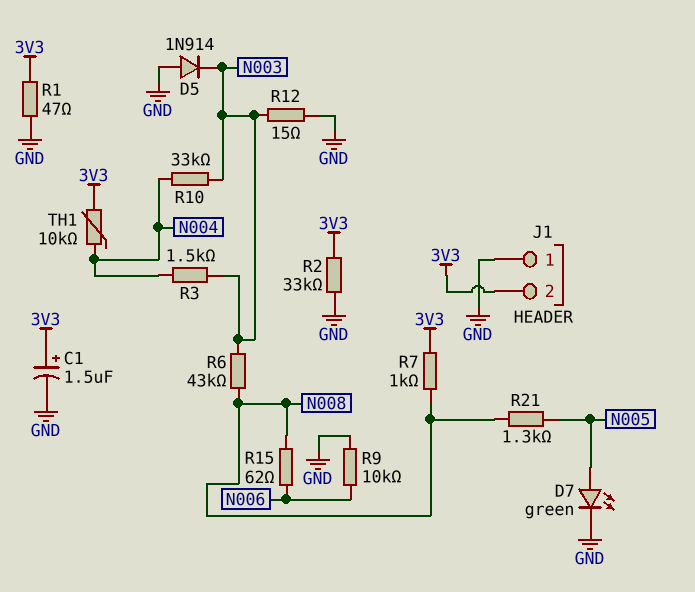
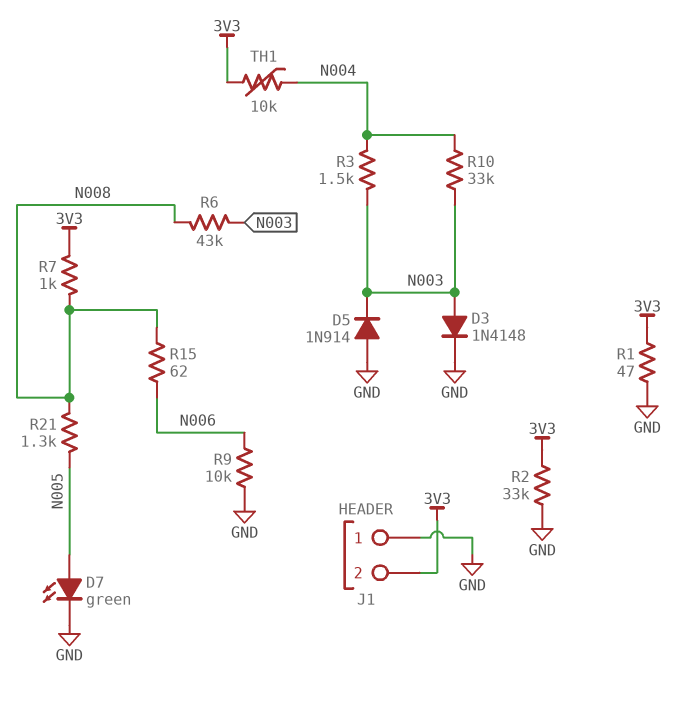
C1: 1.5uF (plus 3V3, minus GND) -> none
D3: none -> diode 1N4148 (A N003, K GND)
R12: 15 (GND, N003) -> none

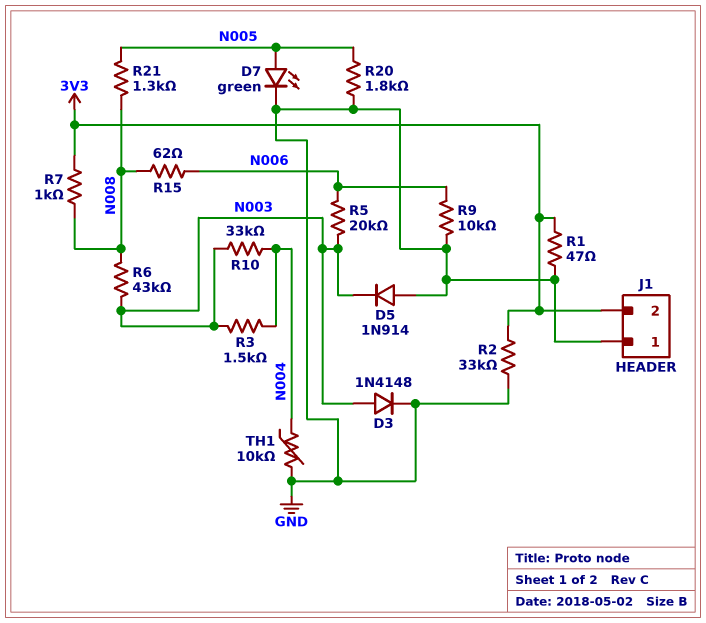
R5: none -> 20k (N003, N006)
R20: none -> 1.8k (GND, N005)
TH1: 10k (3V3, N004) -> 10k (GND, N004)

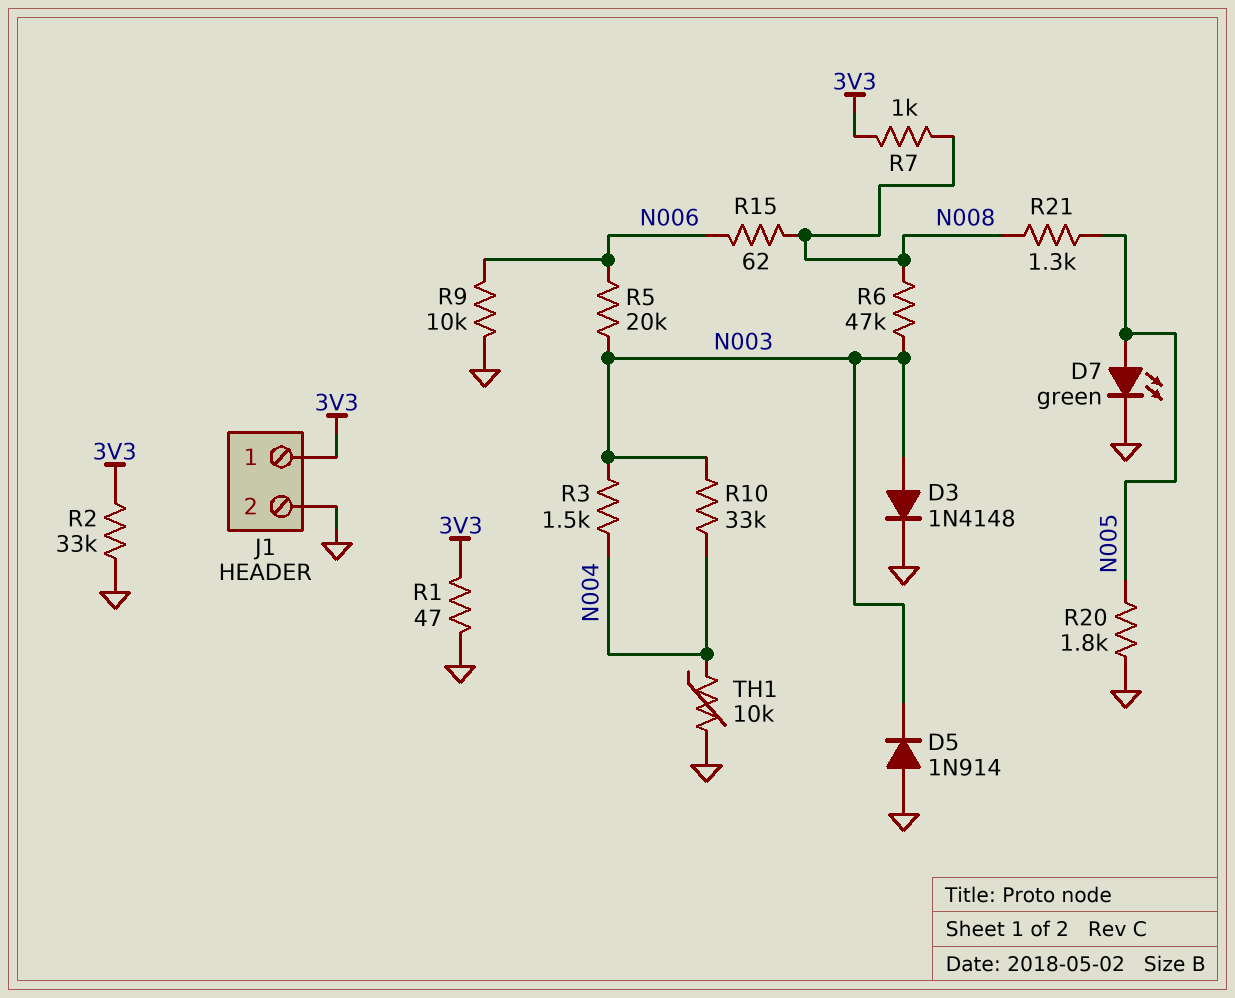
J1 pin 1: GND -> 3V3
J1 pin 2: 3V3 -> GND
R6: 43k (N003, N008) -> 47k (N003, N008)

